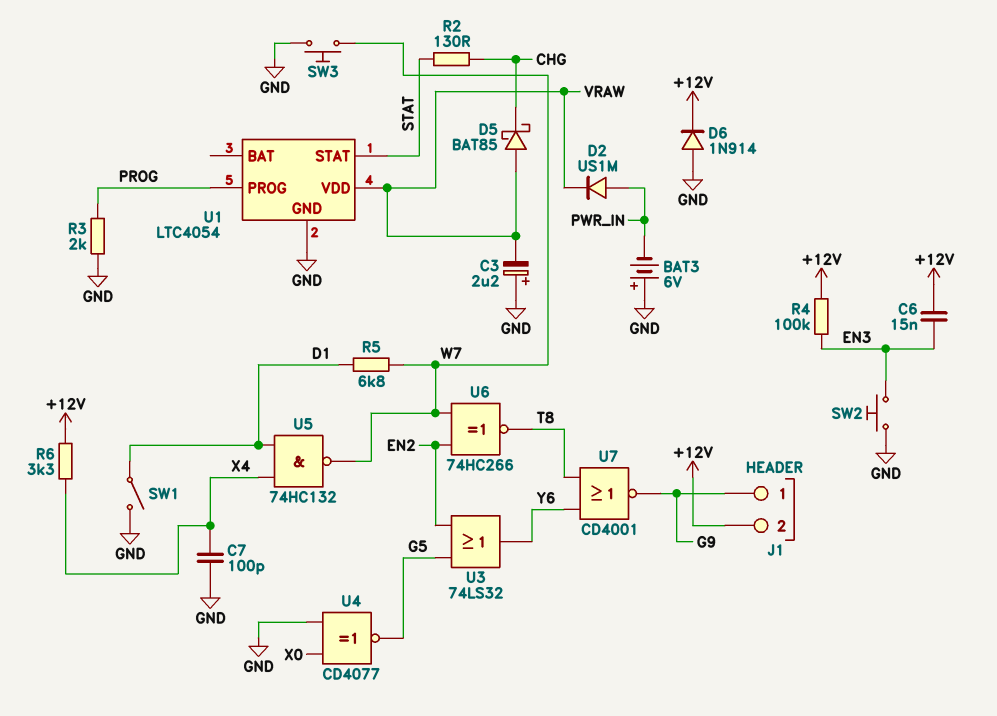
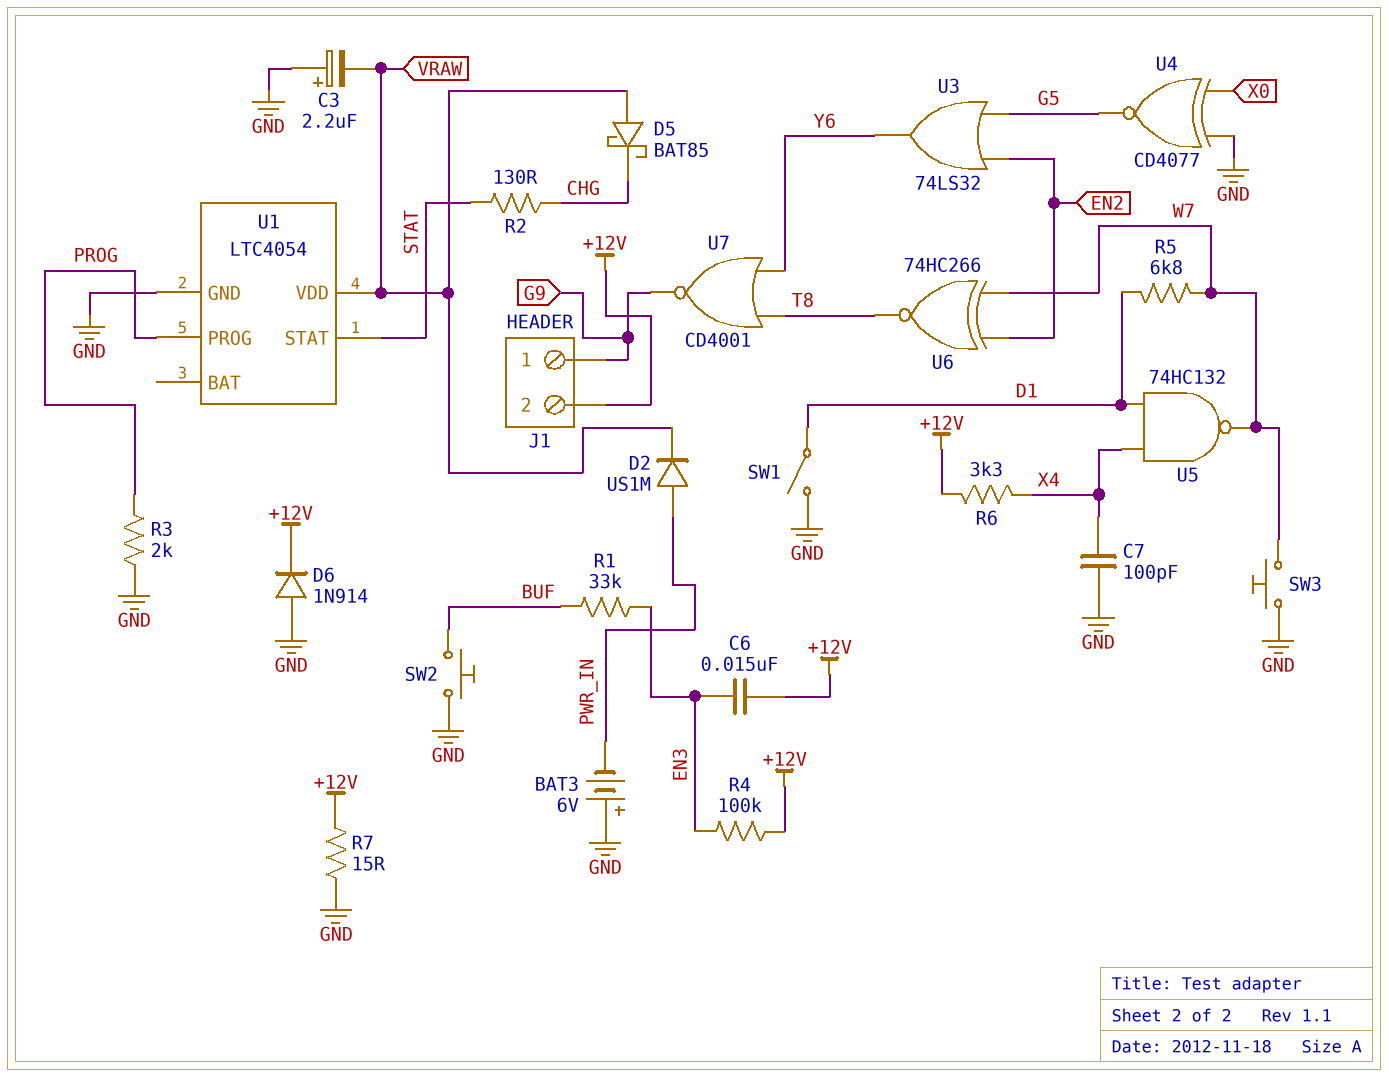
R1: none -> 33k (BUF, EN3)
R7: none -> 15 (+12V, GND)
SW2: button (EN3, GND) -> button (BUF, GND)

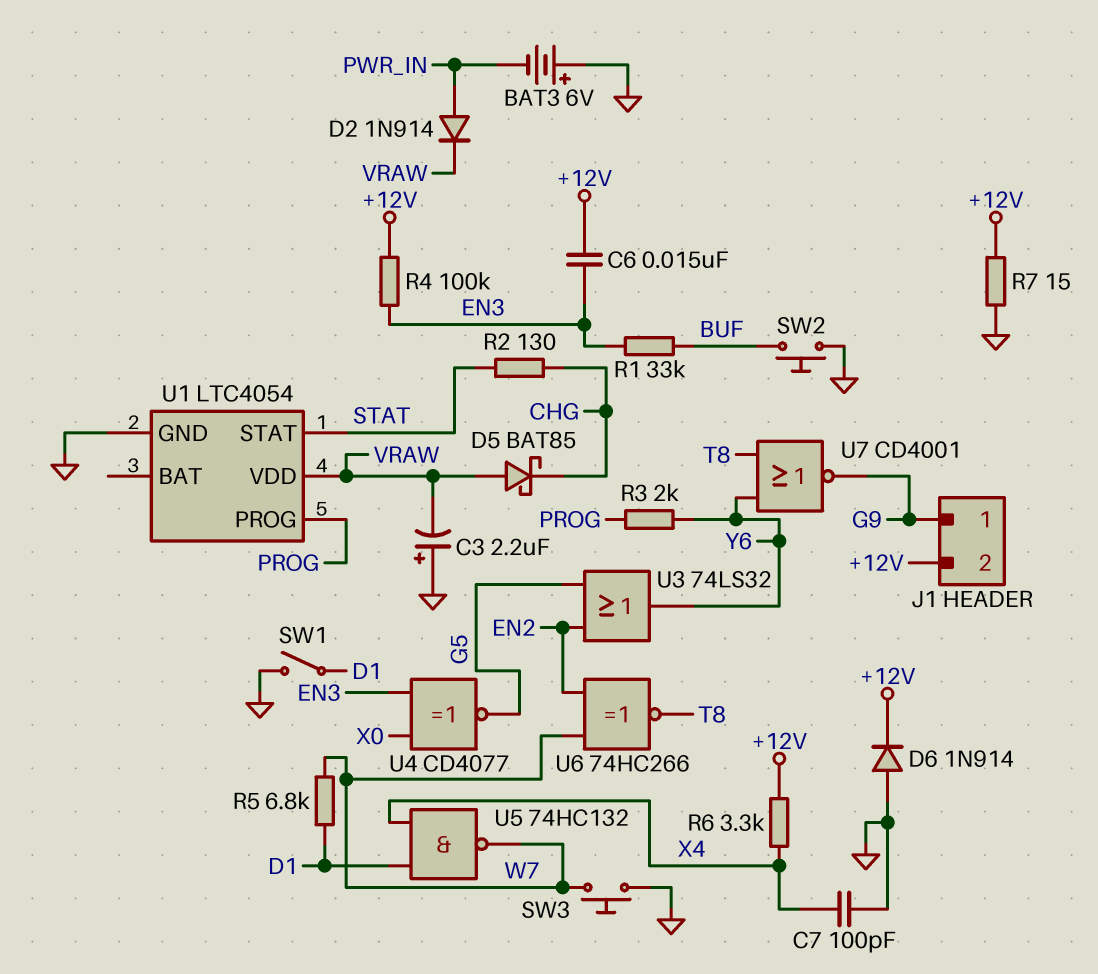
D2: diode US1M (A PWR_IN, K VRAW) -> diode 1N914 (A PWR_IN, K VRAW)
R3: 2k (GND, PROG) -> 2k (PROG, Y6)
U4: XNOR CD4077 (in GND, in X0, out G5) -> XNOR CD4077 (in EN3, in X0, out G5)

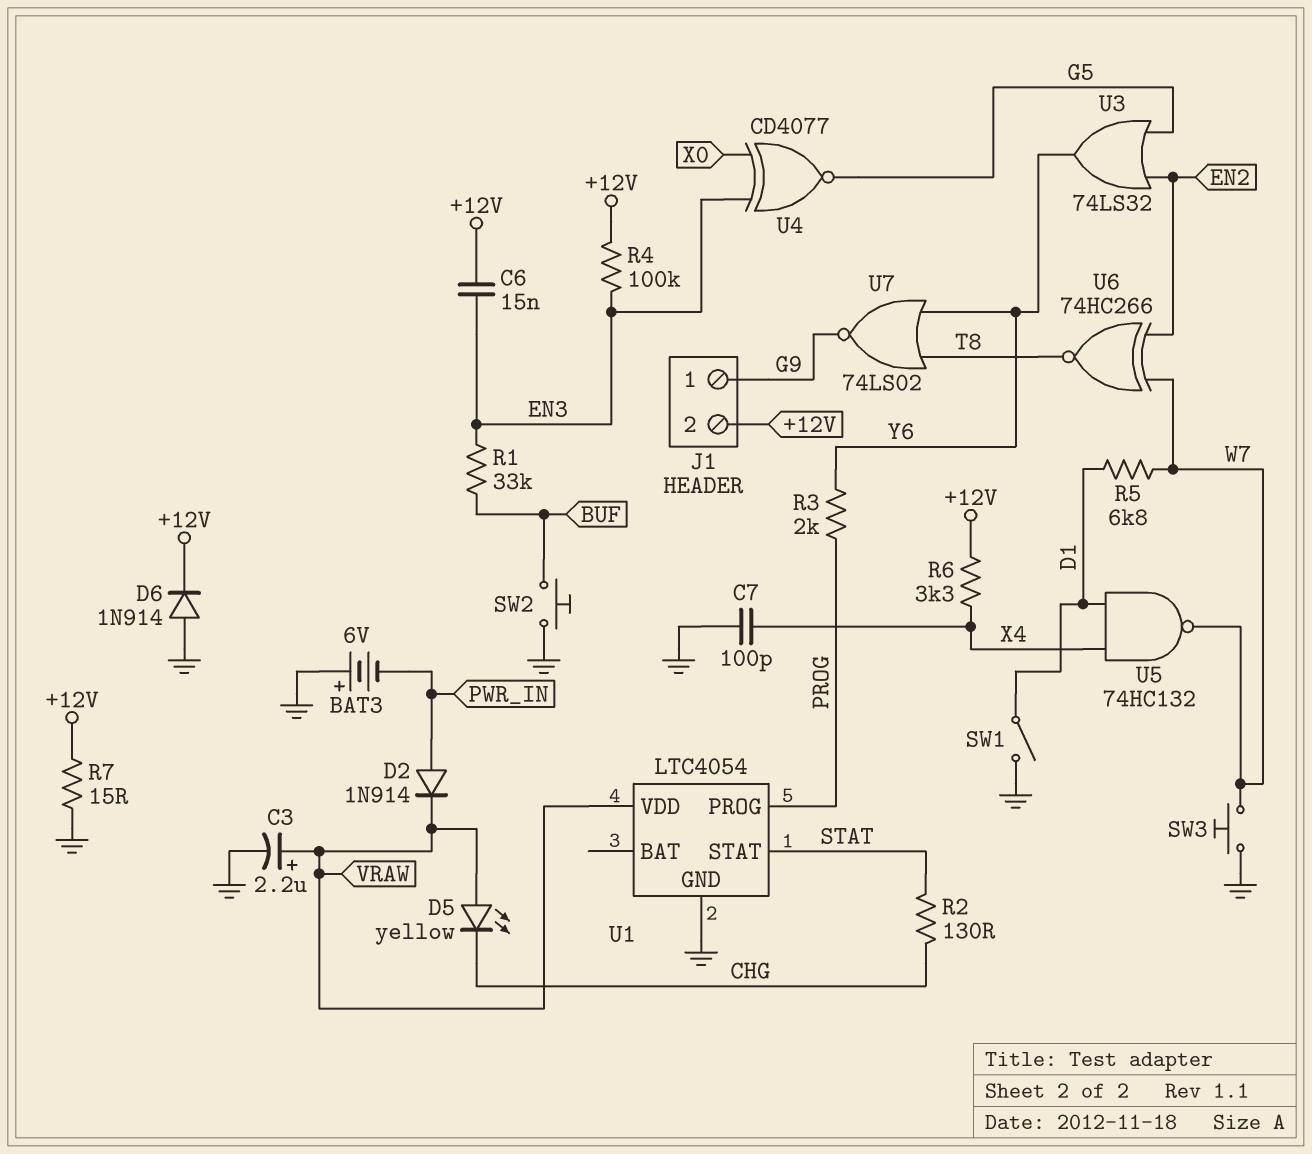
C3: 2.2uF (plus GND, minus VRAW) -> 2.2uF (plus VRAW, minus GND)
D5: schottky BAT85 (A VRAW, K CHG) -> LED yellow (A VRAW, K CHG)
U7: NOR CD4001 (in T8, in Y6, out G9) -> NOR 74LS02 (in T8, in Y6, out G9)

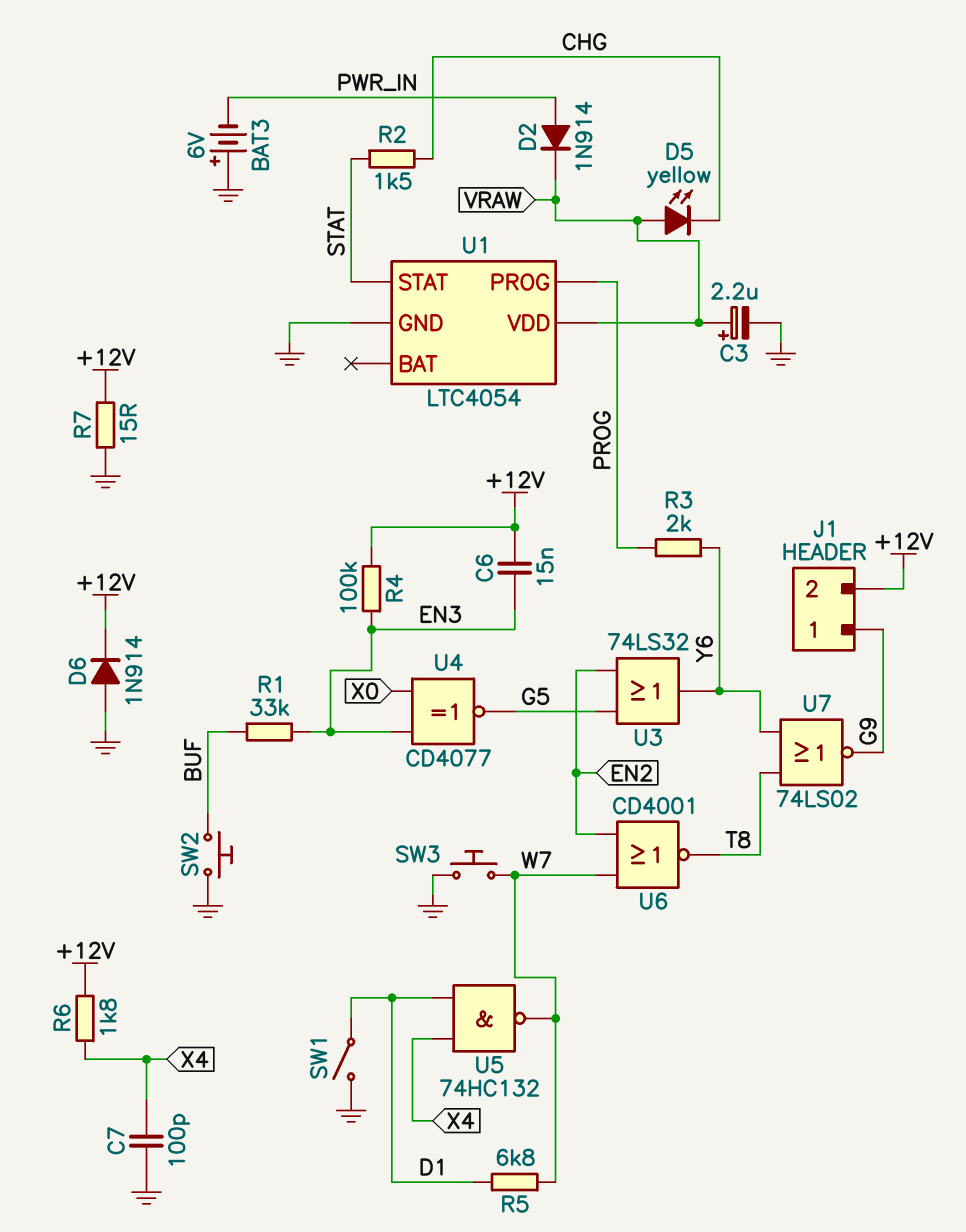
R2: 130 (CHG, STAT) -> 1.5k (CHG, STAT)
R6: 3.3k (+12V, X4) -> 1.8k (+12V, X4)
U6: XNOR 74HC266 (in EN2, in W7, out T8) -> NOR CD4001 (in EN2, in W7, out T8)

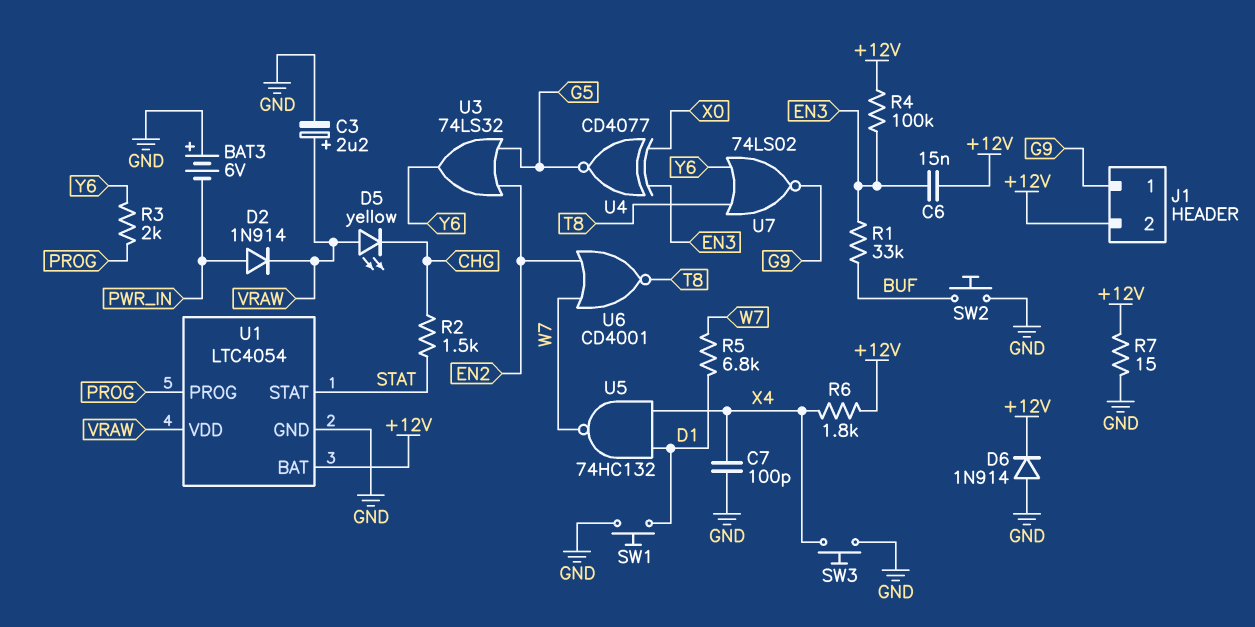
SW1: switch (D1, GND) -> button (D1, GND)
SW3: button (GND, W7) -> button (GND, X4)
U1 pin BAT: none -> +12V

